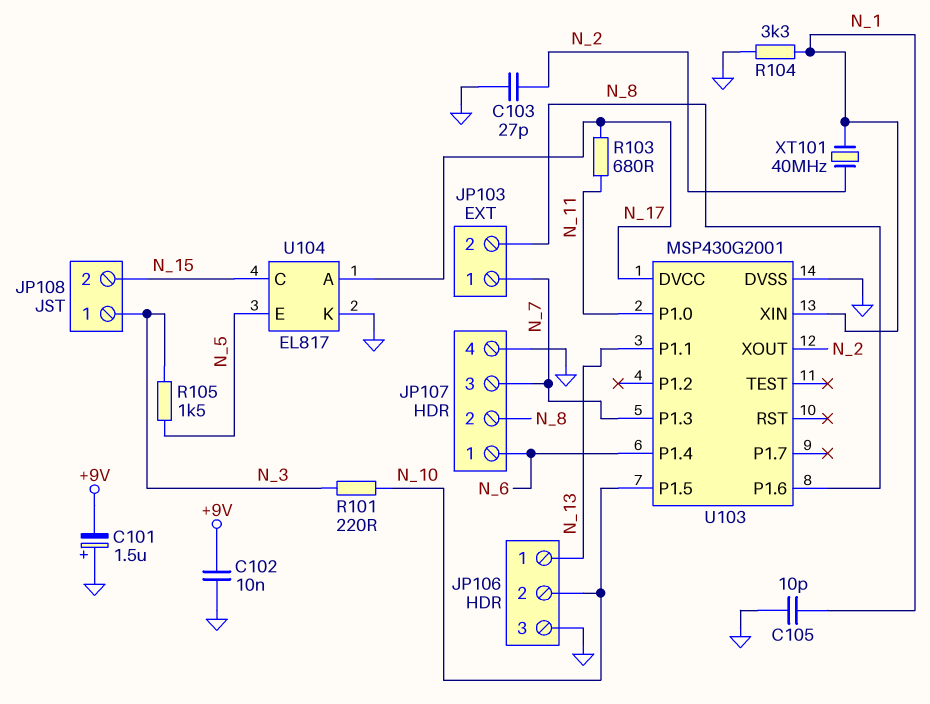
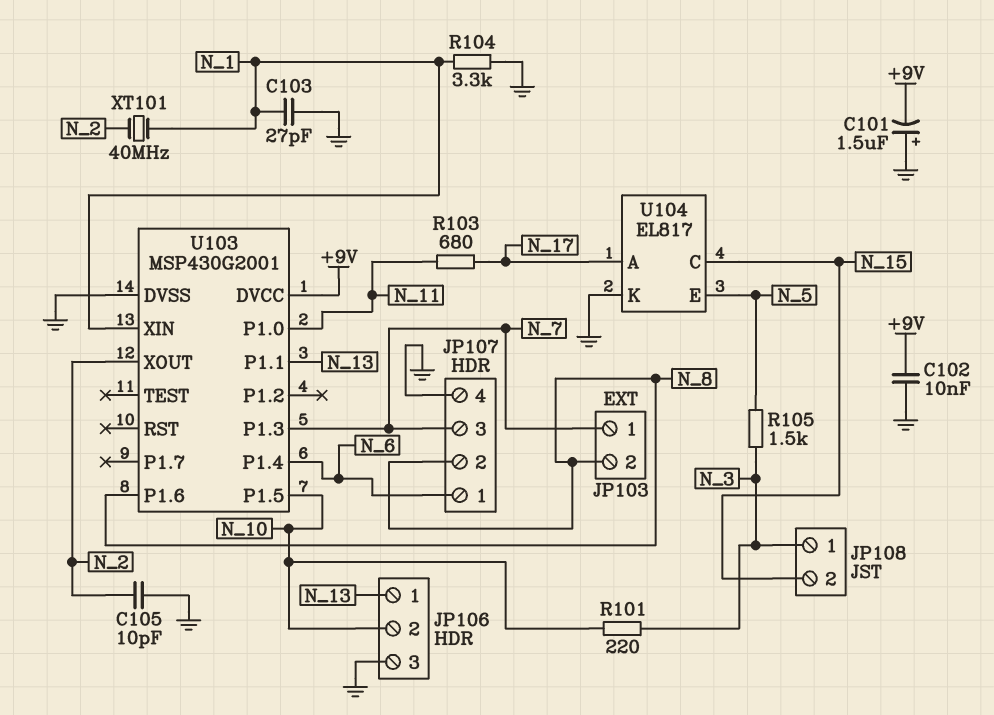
C103: 27pF (GND, N_2) -> 27pF (GND, N_1)
C105: 10pF (GND, N_1) -> 10pF (GND, N_2)
U103 pin DVCC: N_17 -> +9V

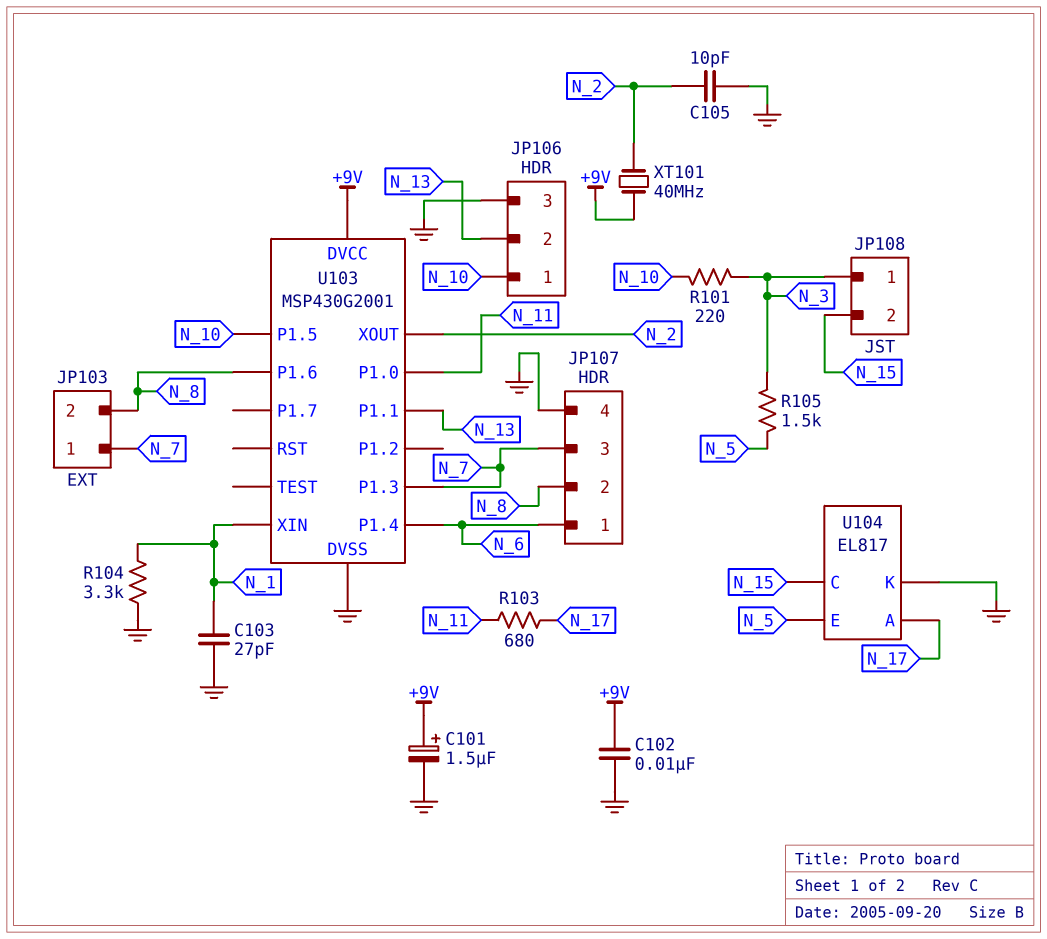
C101: 1.5uF (plus GND, minus +9V) -> 1.5uF (plus +9V, minus GND)
JP106 pin 1: N_13 -> N_10
JP106 pin 2: N_10 -> N_13
XT101: 40MHz (N_1, N_2) -> 40MHz (+9V, N_2)

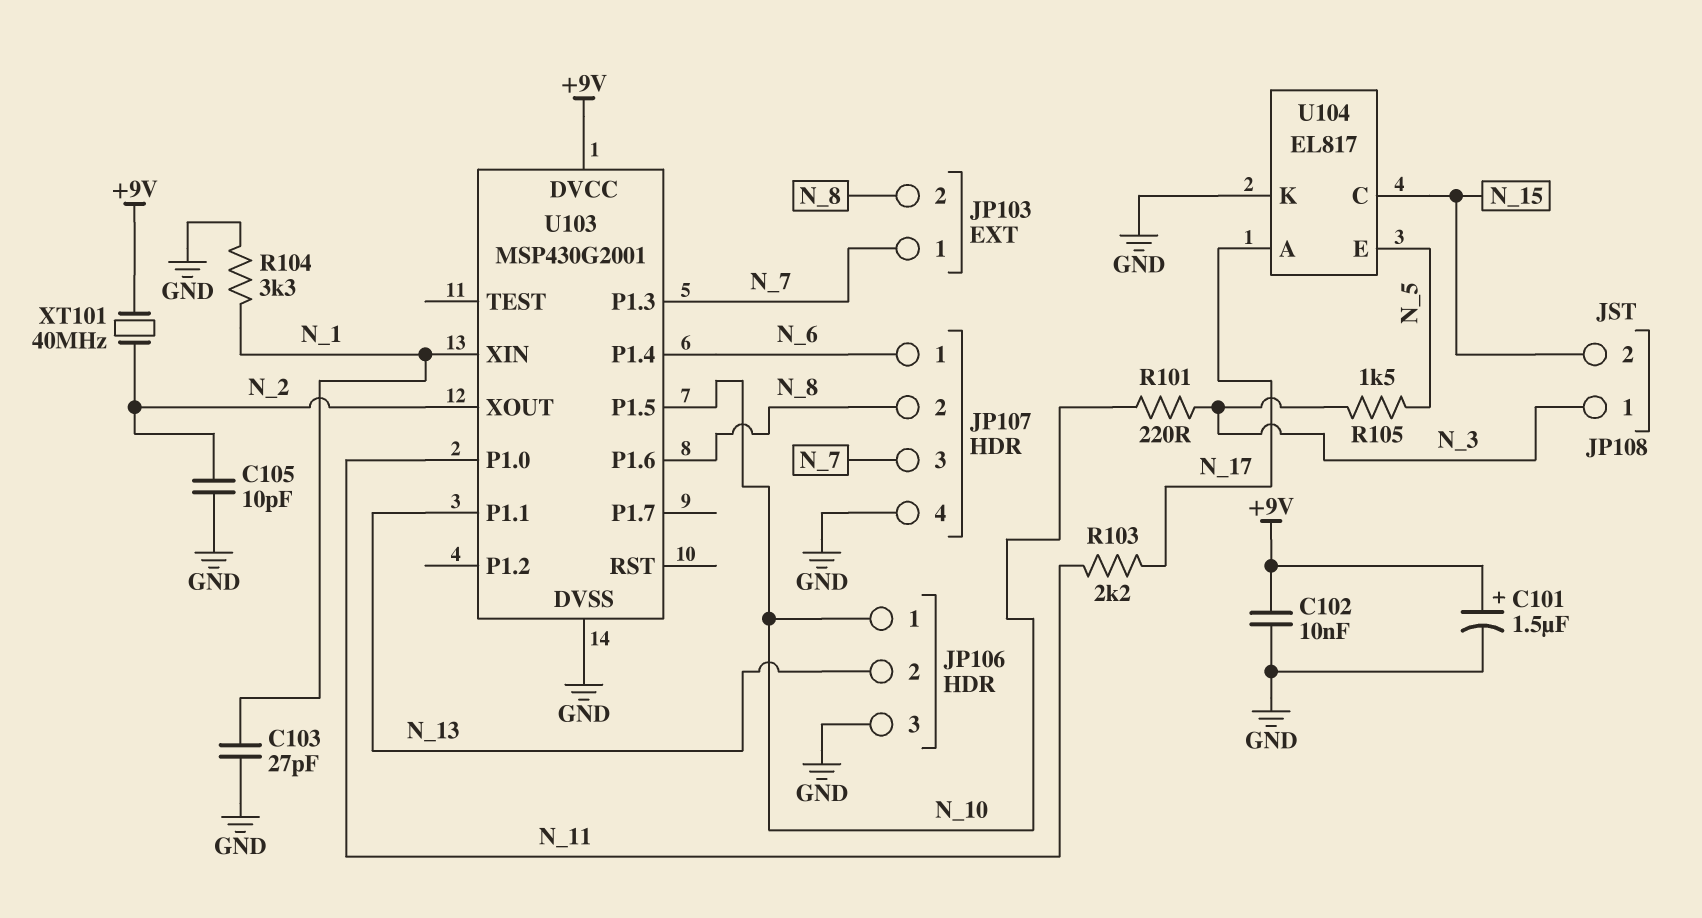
R103: 680 (N_11, N_17) -> 2.2k (N_11, N_17)

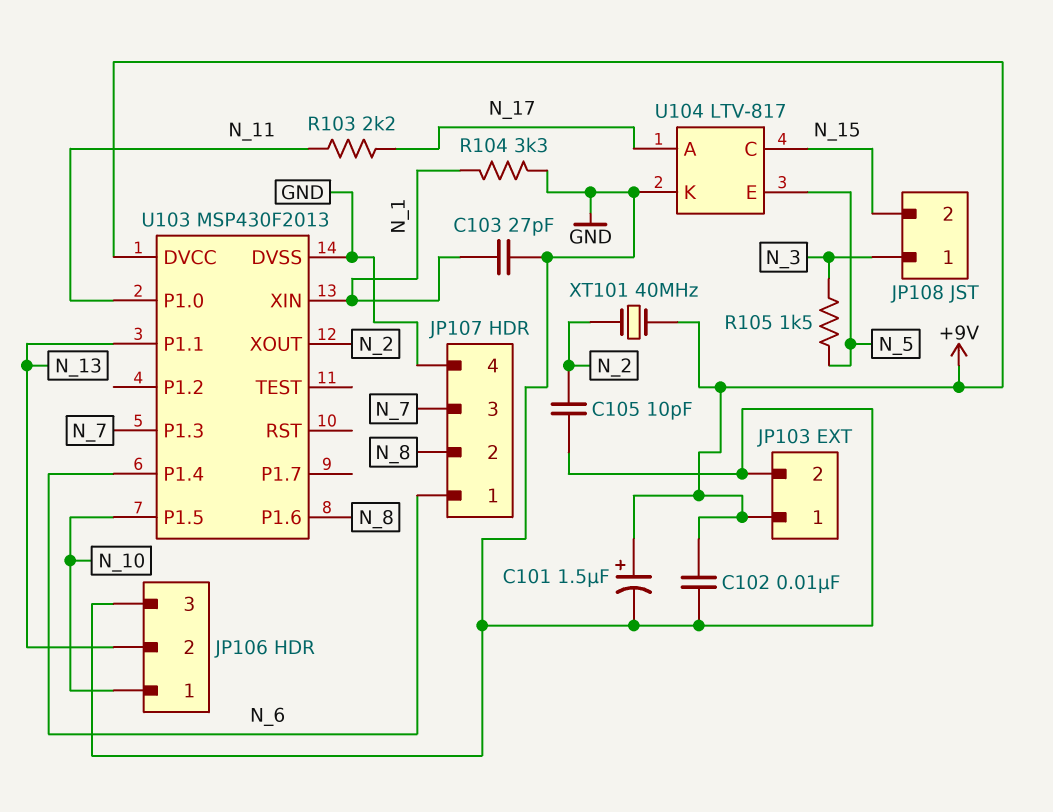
JP103 pin 1: N_7 -> +9V
JP103 pin 2: N_8 -> GND
R101: 220 (N_3, N_10) -> none
U103: MSP430G2001 -> MSP430F2013
U104: EL817 -> LTV-817

